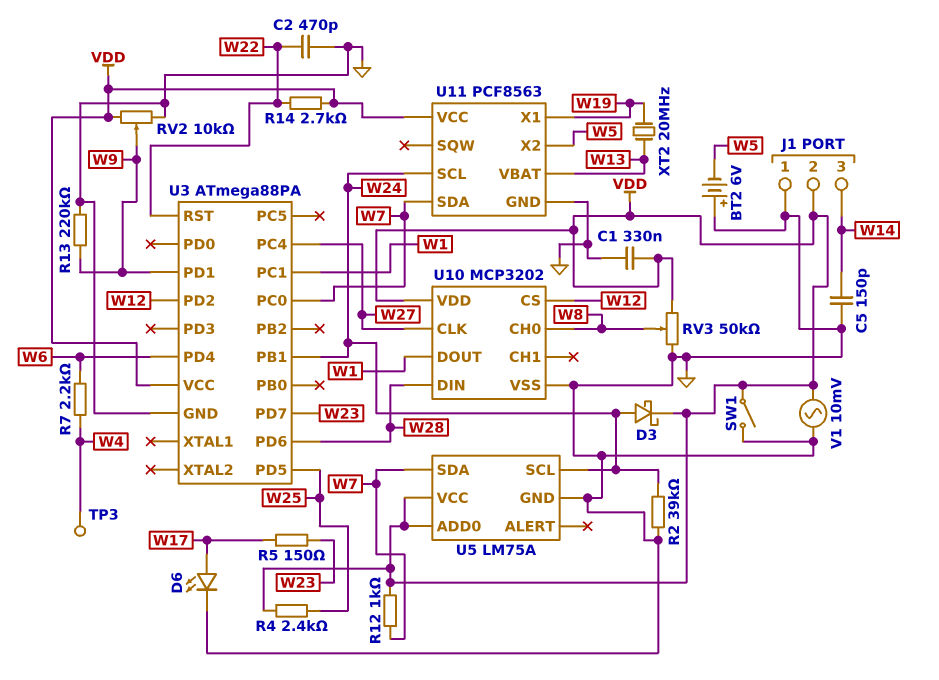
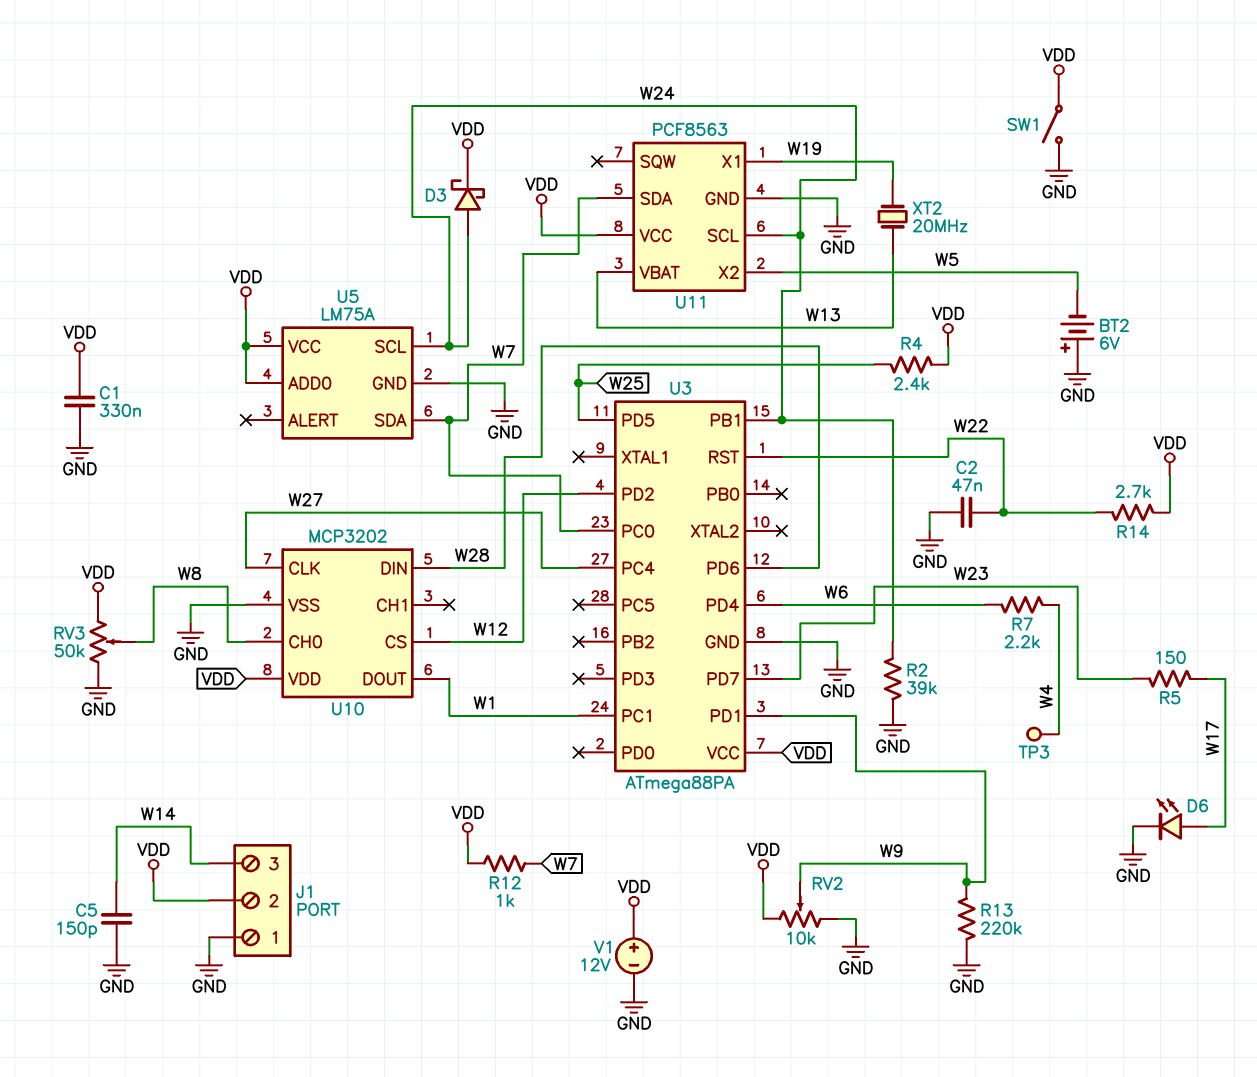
C2: 470pF (GND, W22) -> 47nF (GND, W22)
V1: AC 10mV (GND, VDD) -> 12V (plus VDD, minus GND)

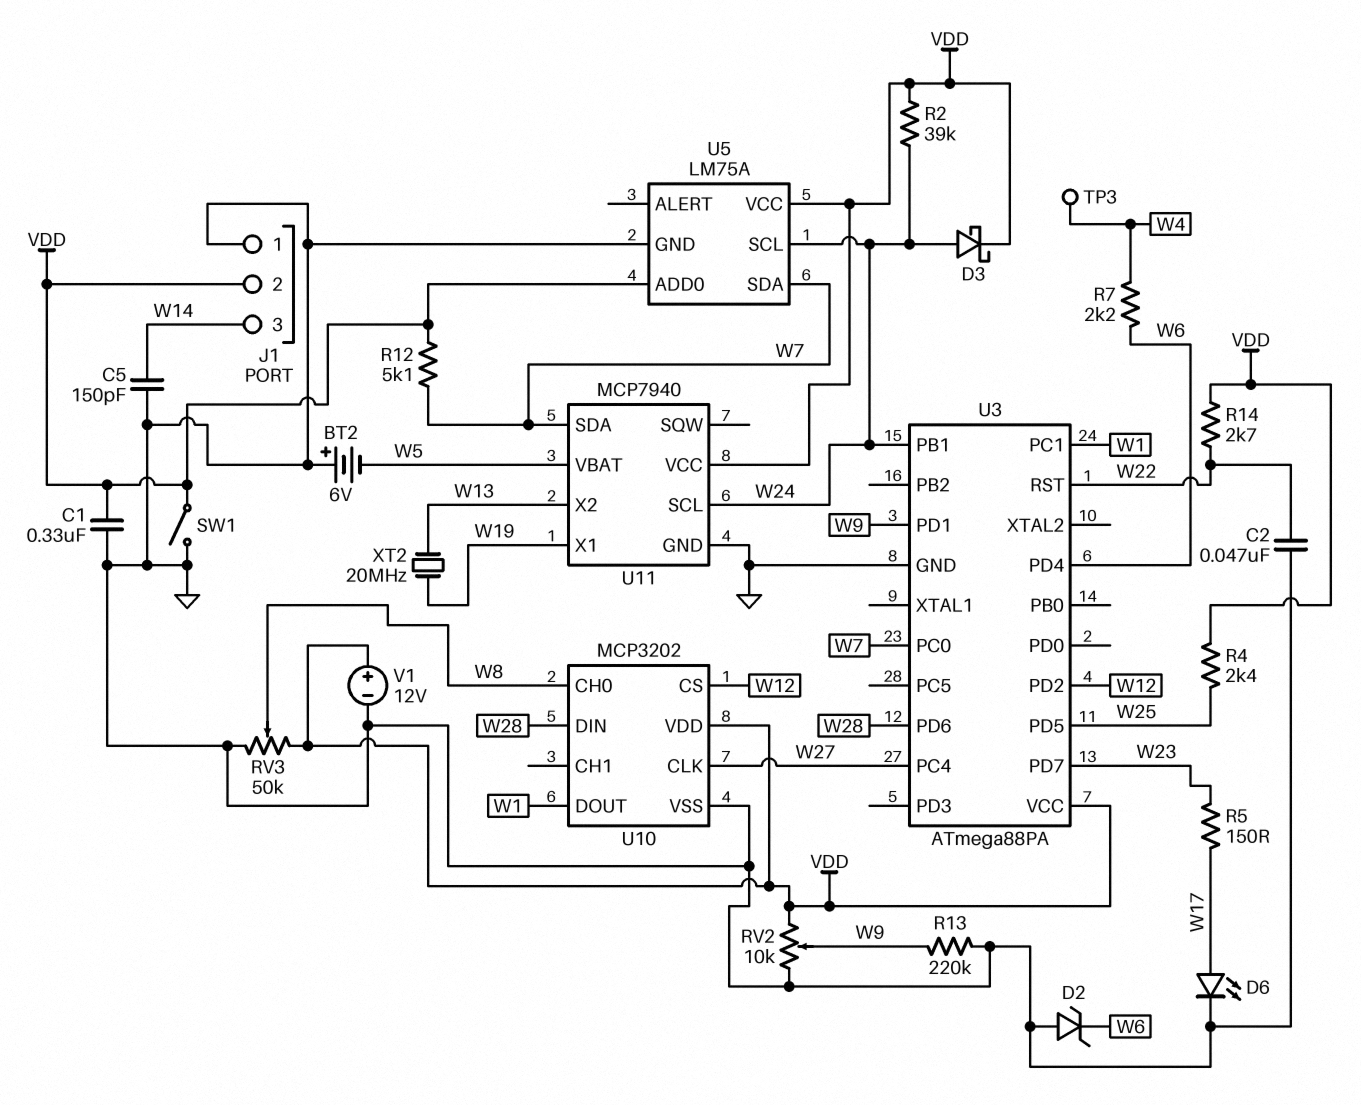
D2: none -> zener (A GND, K W6)
R2: 39k (GND, W24) -> 39k (VDD, W24)
R12: 1k (VDD, W7) -> 5.1k (VDD, W7)
U11: PCF8563 -> MCP7940
U11 pin VBAT: W13 -> W5
U11 pin X2: W5 -> W13

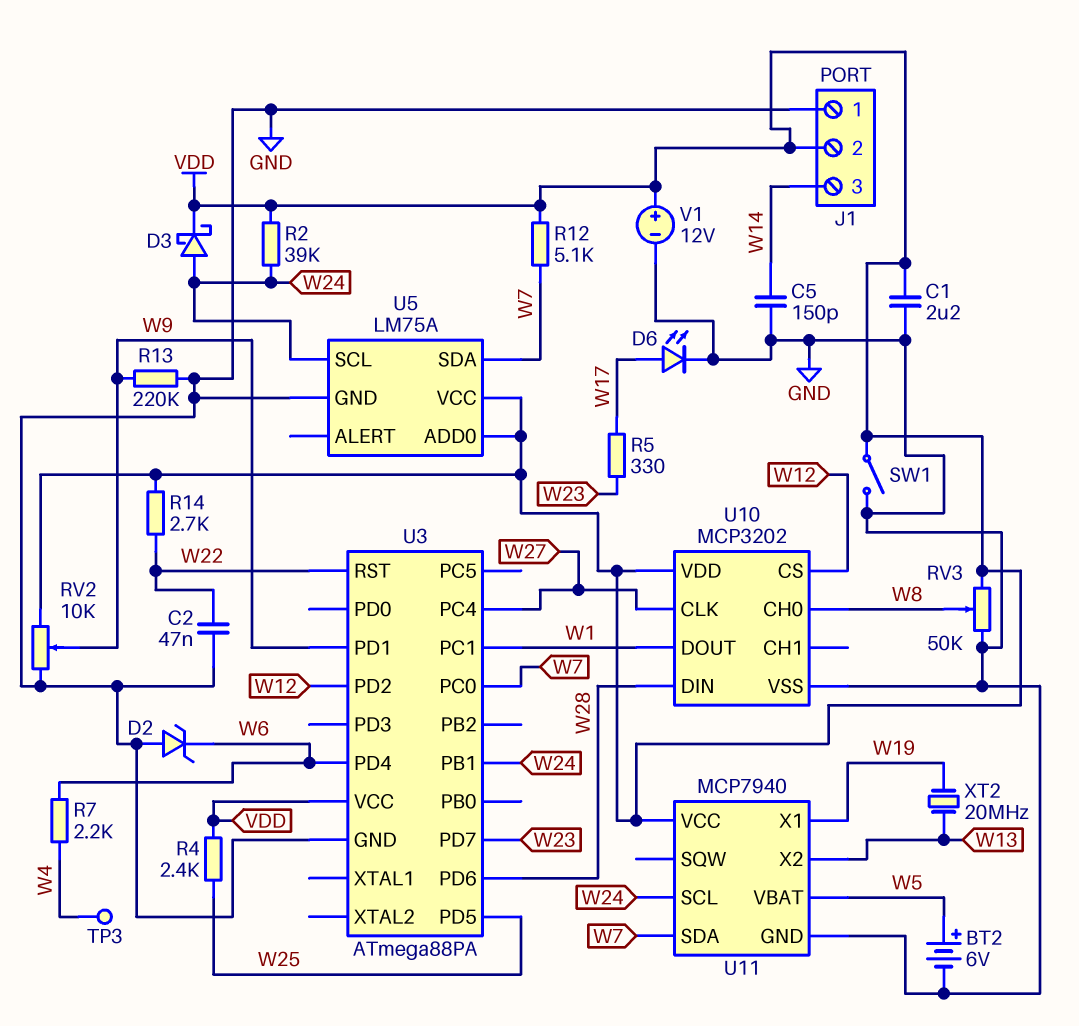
BT2: 6V (plus GND, minus W5) -> 6V (plus W5, minus GND)
C1: 330nF (GND, VDD) -> 2.2uF (GND, VDD)
R5: 150 (W17, W23) -> 330 (W17, W23)

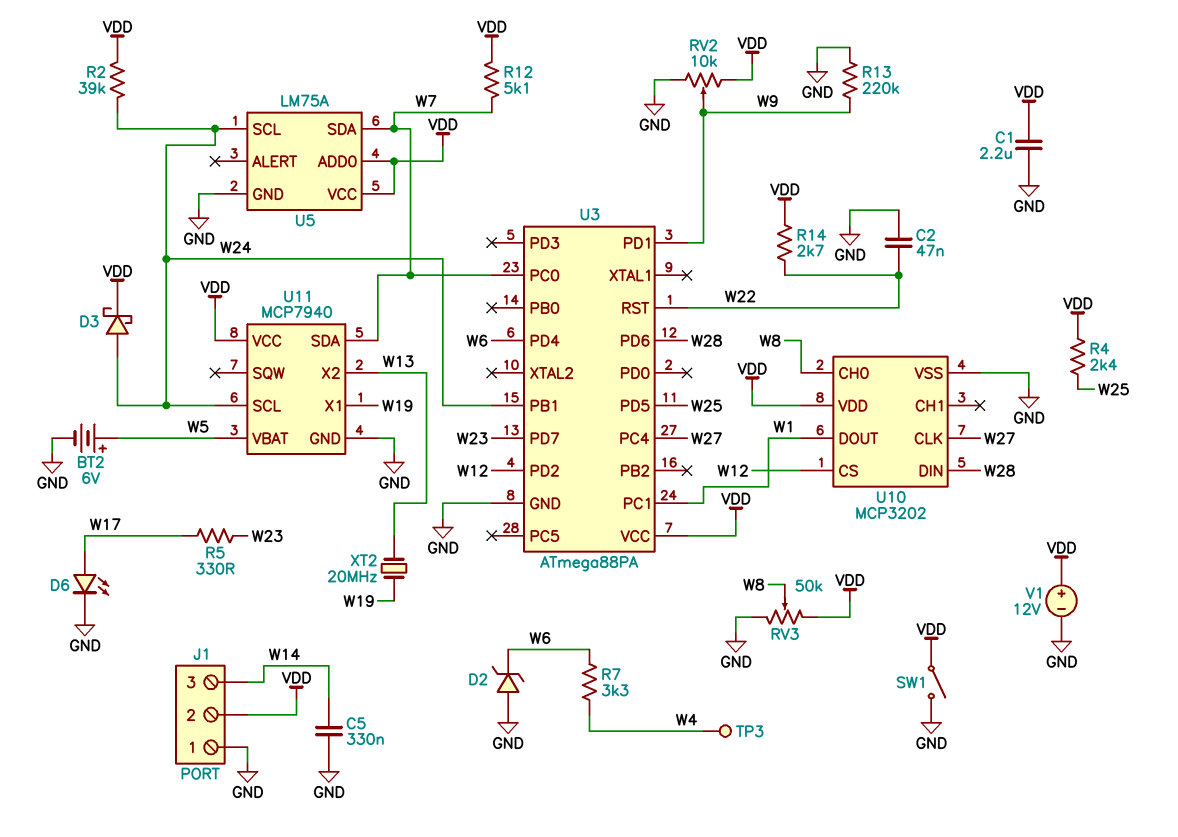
C5: 150pF (GND, W14) -> 330nF (GND, W14)
R7: 2.2k (W4, W6) -> 3.3k (W4, W6)

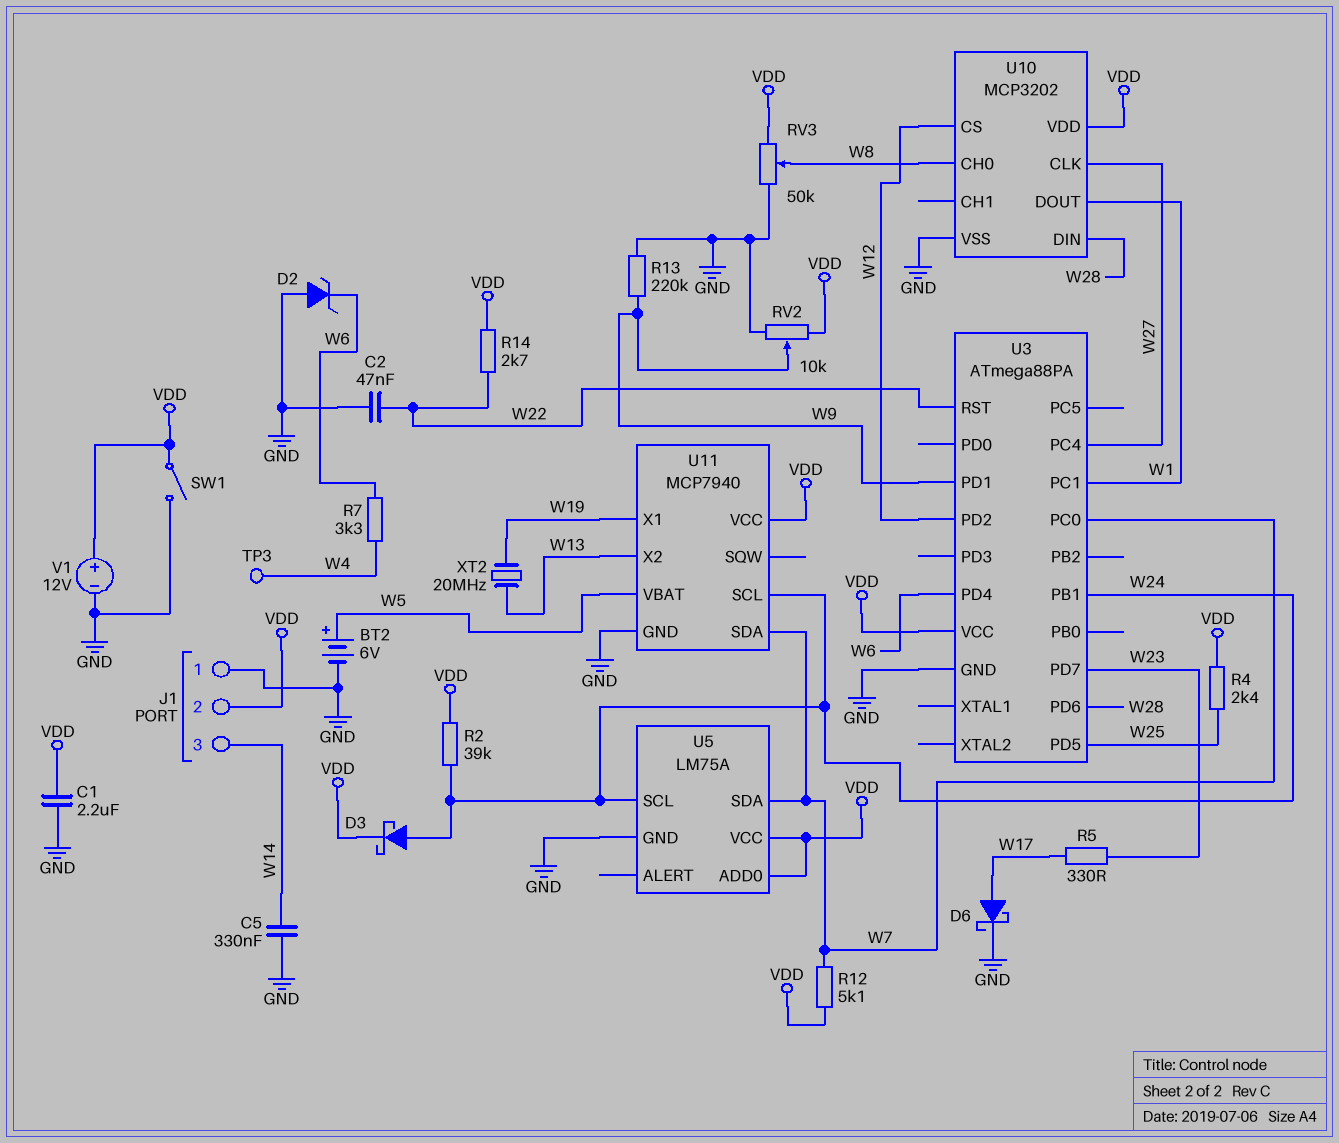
D6: LED (A W17, K GND) -> schottky (A W17, K GND)

